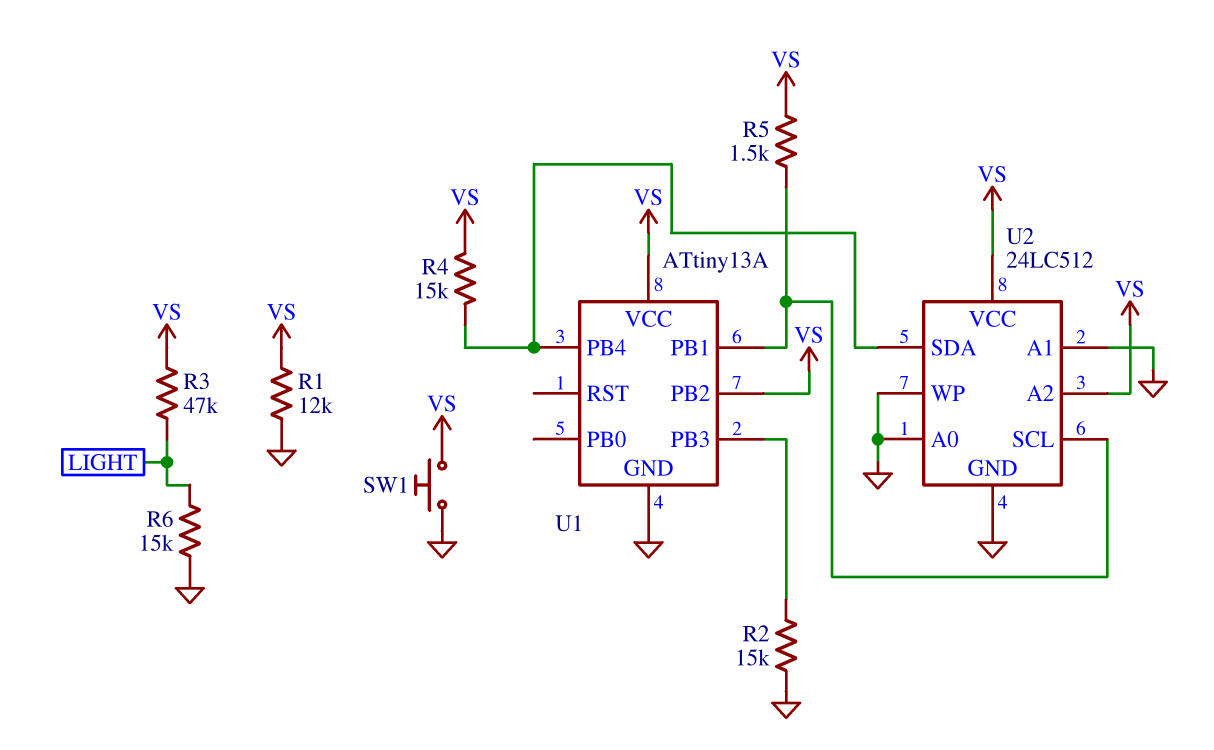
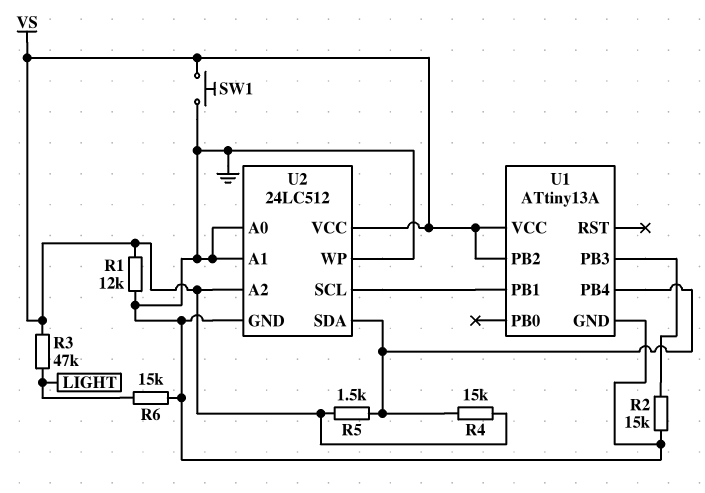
R5: 1.5k (U1/PB1, VS) -> 1.5k (U1/PB4, VS)

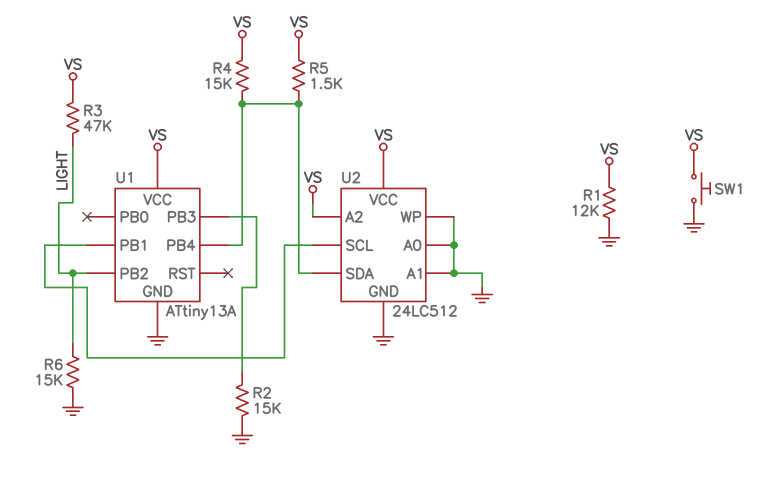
U1 pin PB2: VS -> LIGHT

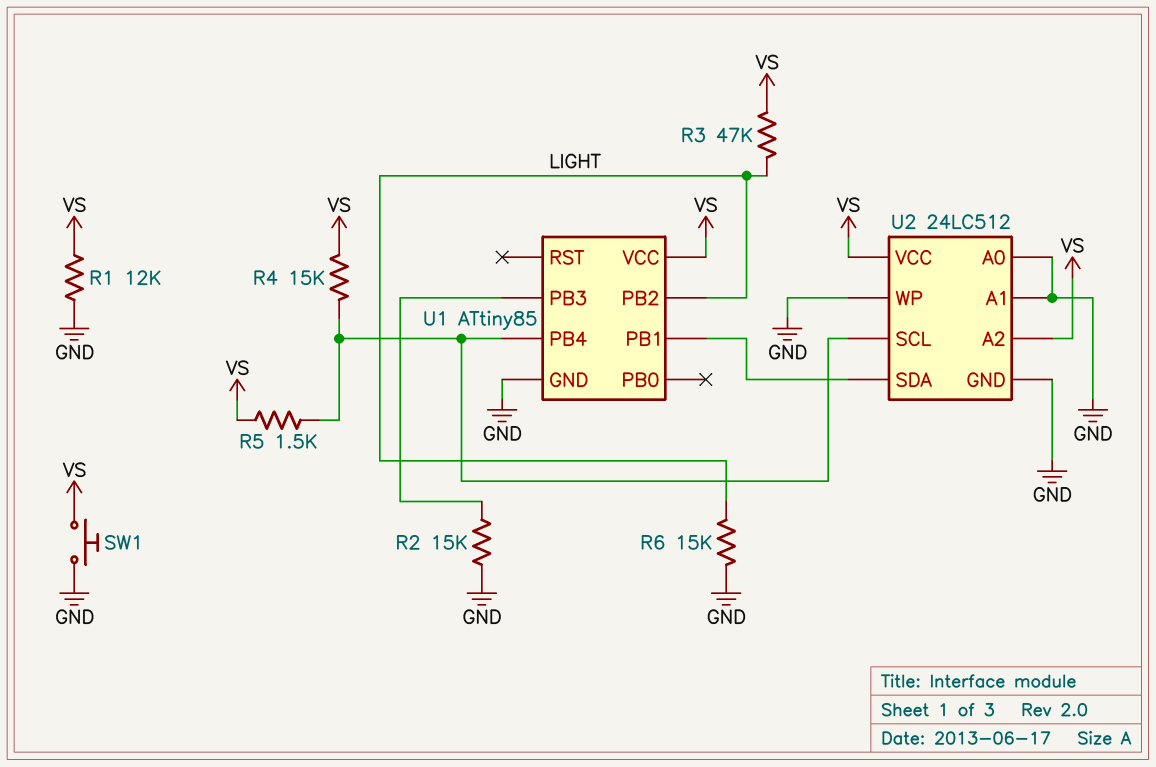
U1: ATtiny13A -> ATtiny85
U2 pin SCL: U1/PB1 -> U1/PB4
U2 pin SDA: U1/PB4 -> U1/PB1

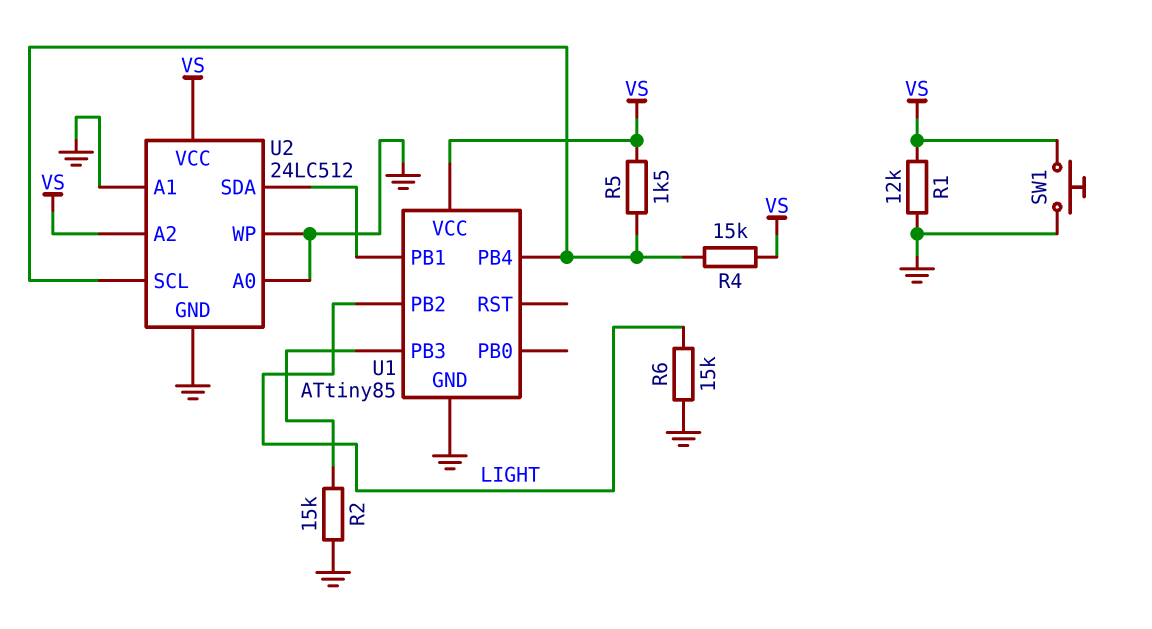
R3: 47k (LIGHT, VS) -> none

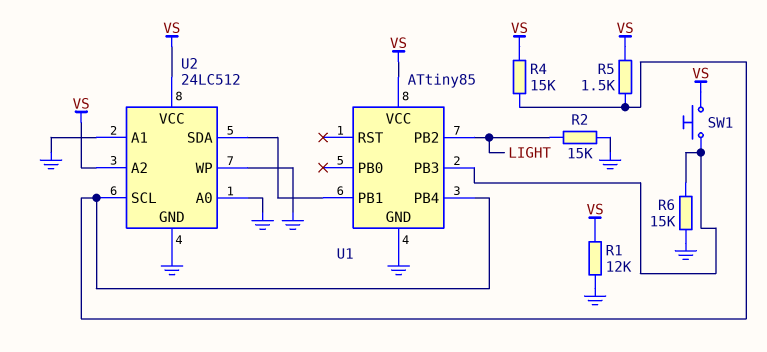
R2: 15k (GND, U1/PB3) -> 15k (GND, LIGHT)
R6: 15k (GND, LIGHT) -> 15k (GND, U1/PB3)
SW1: button (GND, VS) -> button (U1/PB3, VS)

